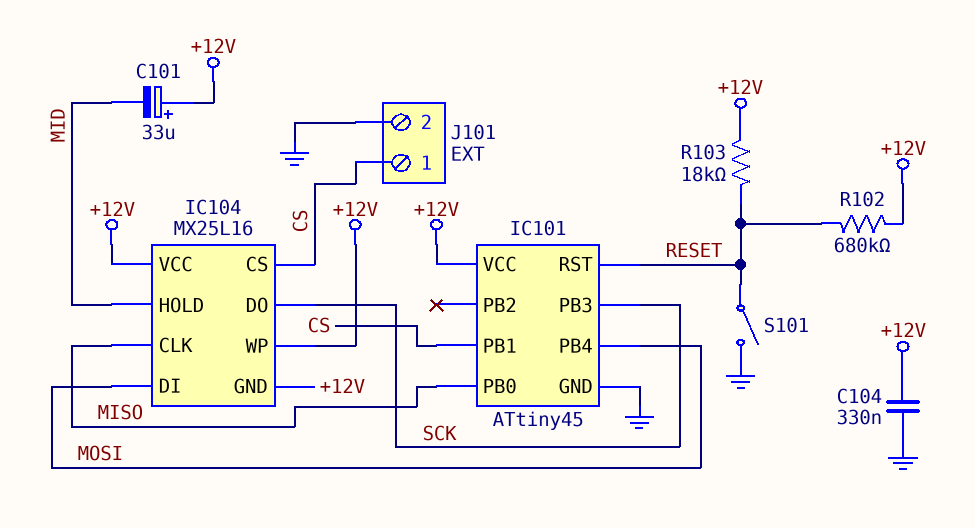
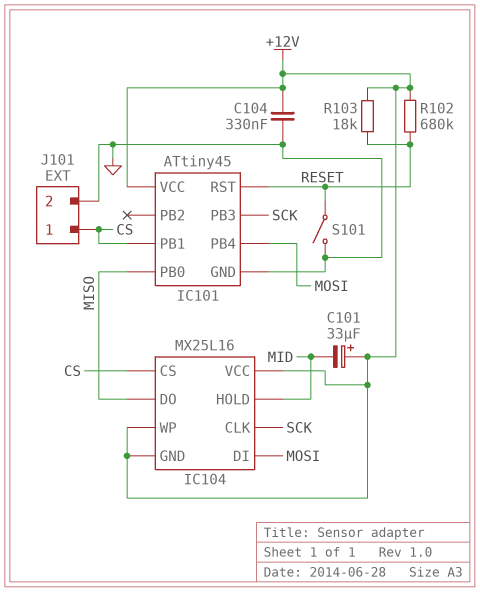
IC104 pin CLK: MISO -> SCK
IC104 pin DO: SCK -> MISO

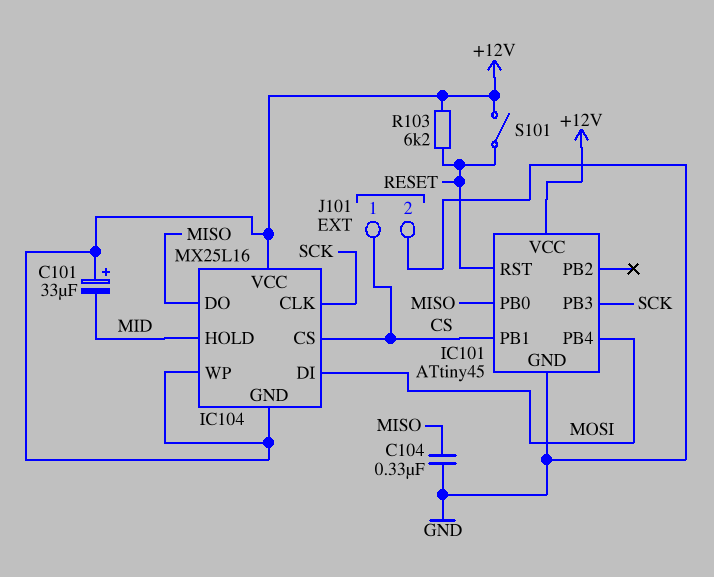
C104: 330nF (+12V, GND) -> 330nF (GND, MISO)
R102: 680k (+12V, RESET) -> none
R103: 18k (+12V, RESET) -> 6.2k (+12V, RESET)
S101: switch (GND, RESET) -> switch (+12V, RESET)

